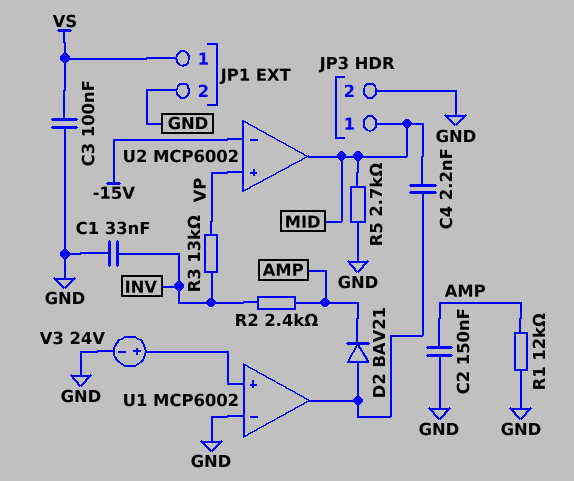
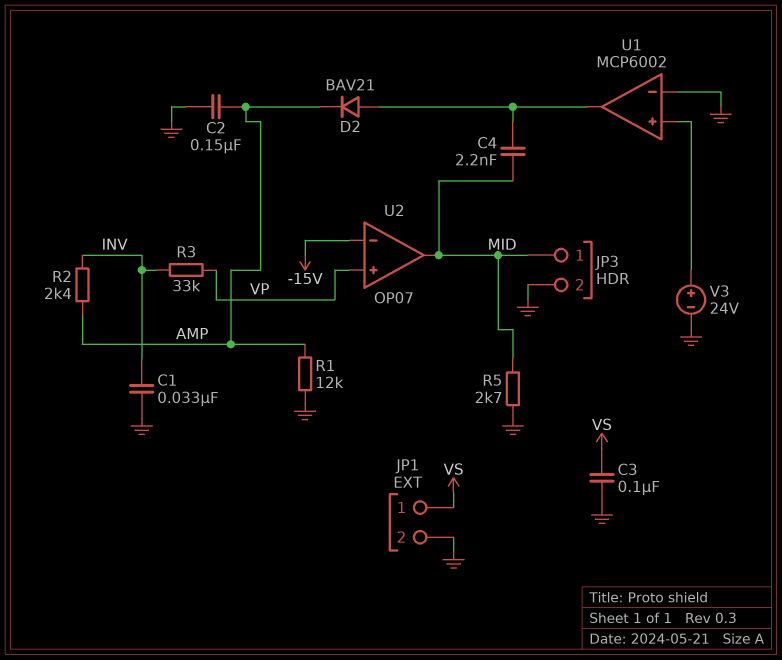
R3: 13k (INV, VP) -> 33k (INV, VP)
U2: MCP6002 -> OP07

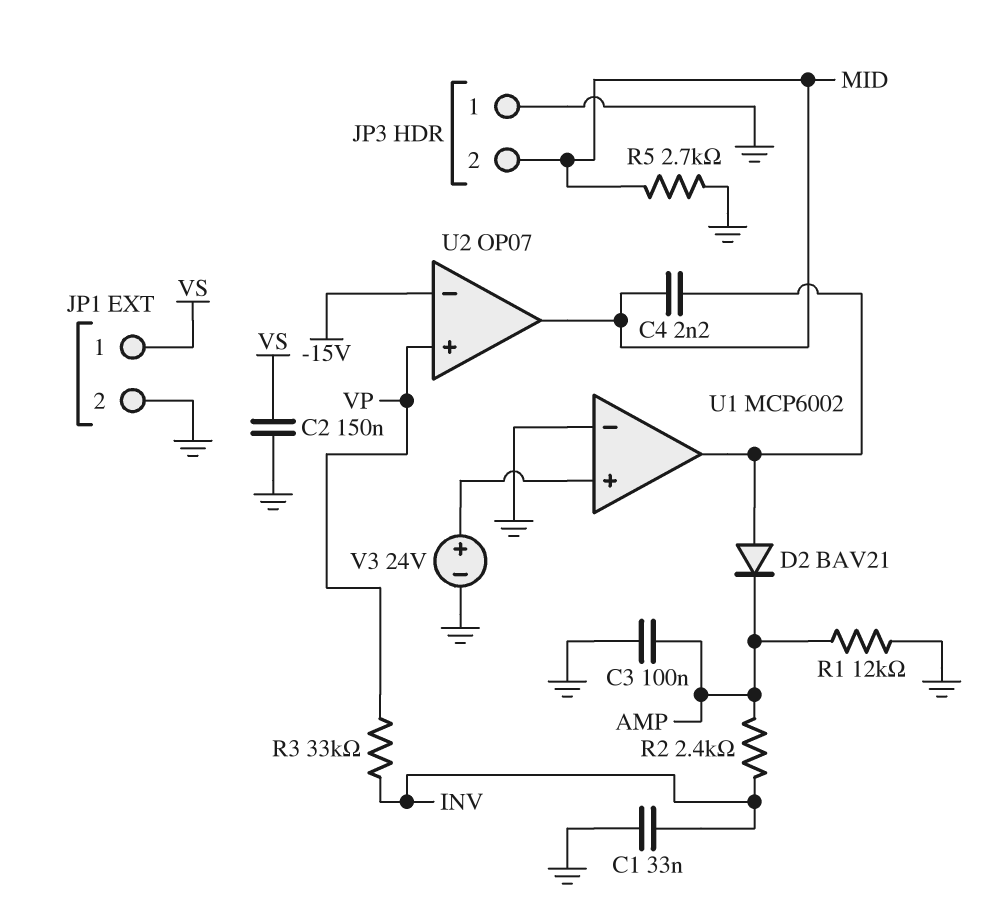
C2: 150nF (AMP, GND) -> 150nF (GND, VS)
C3: 100nF (GND, VS) -> 100nF (AMP, GND)
JP3 pin 1: MID -> GND
JP3 pin 2: GND -> MID

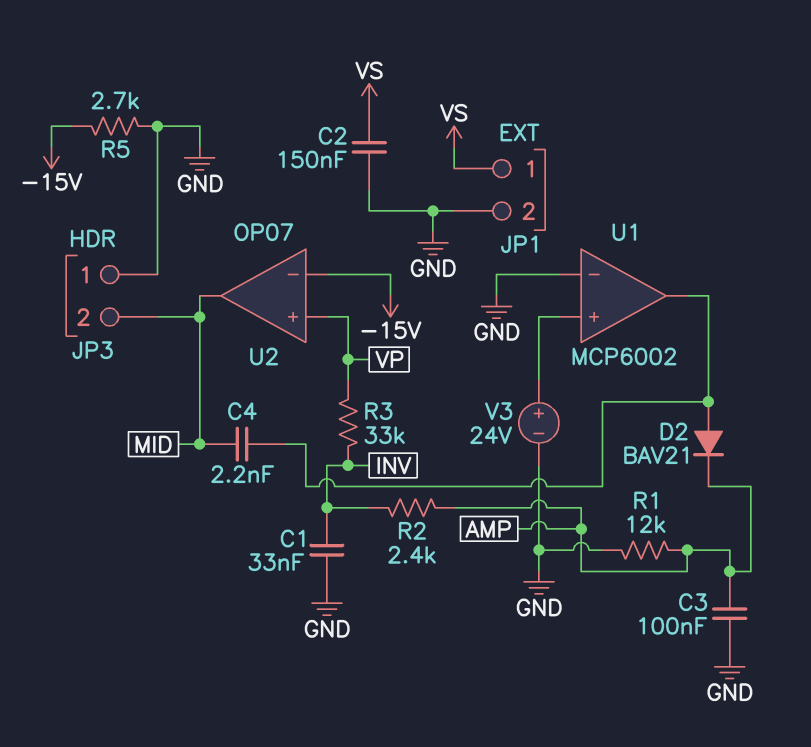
R5: 2.7k (GND, MID) -> 2.7k (-15V, GND)

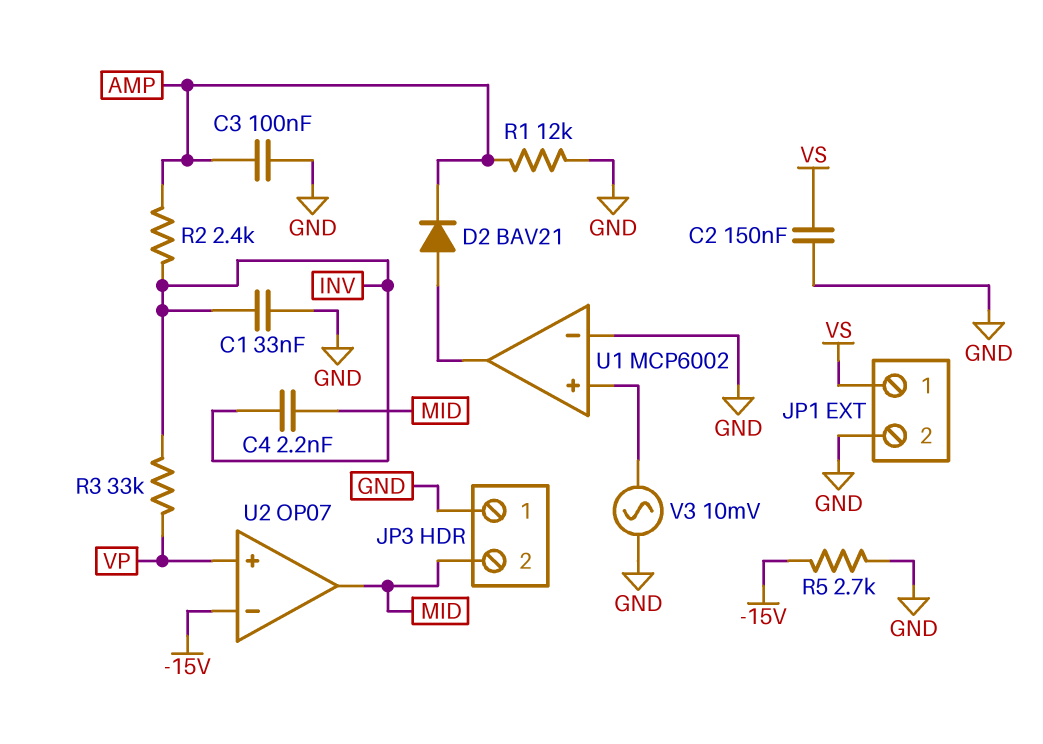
C4: 2.2nF (MID, U1/out) -> 2.2nF (INV, MID)
V3: 24V (plus U1/in+, minus GND) -> AC 10mV (GND, U1/in+)

